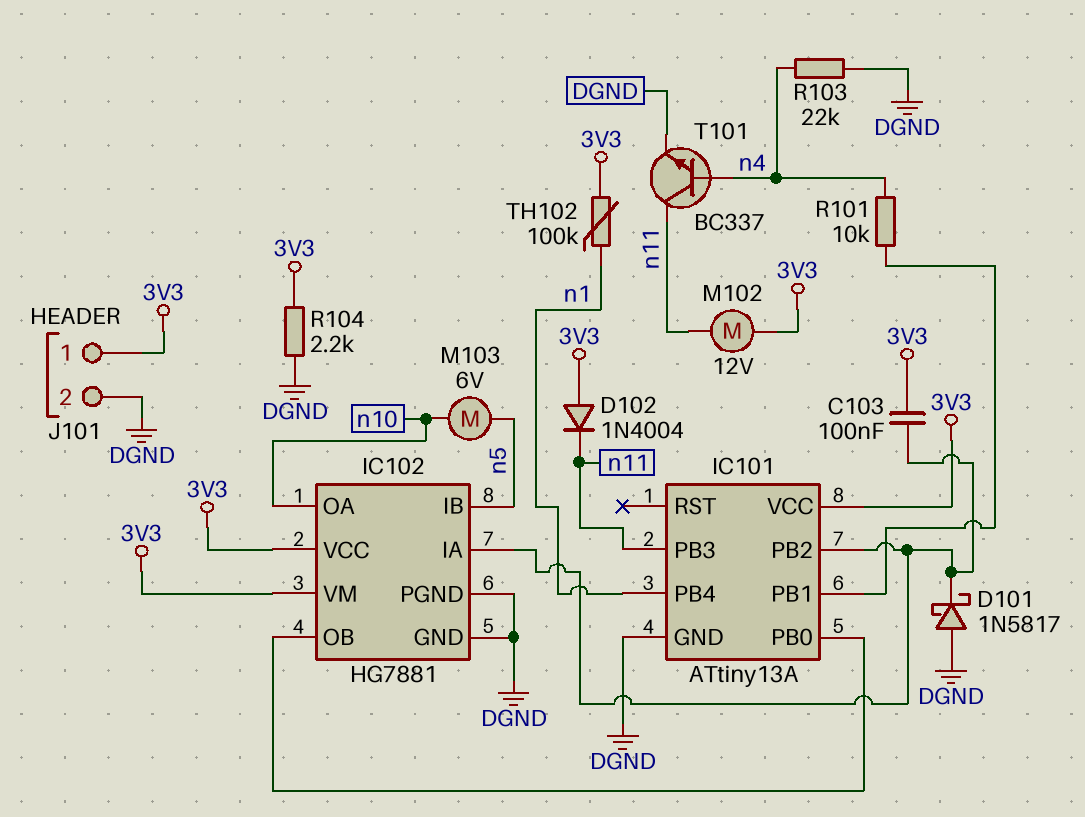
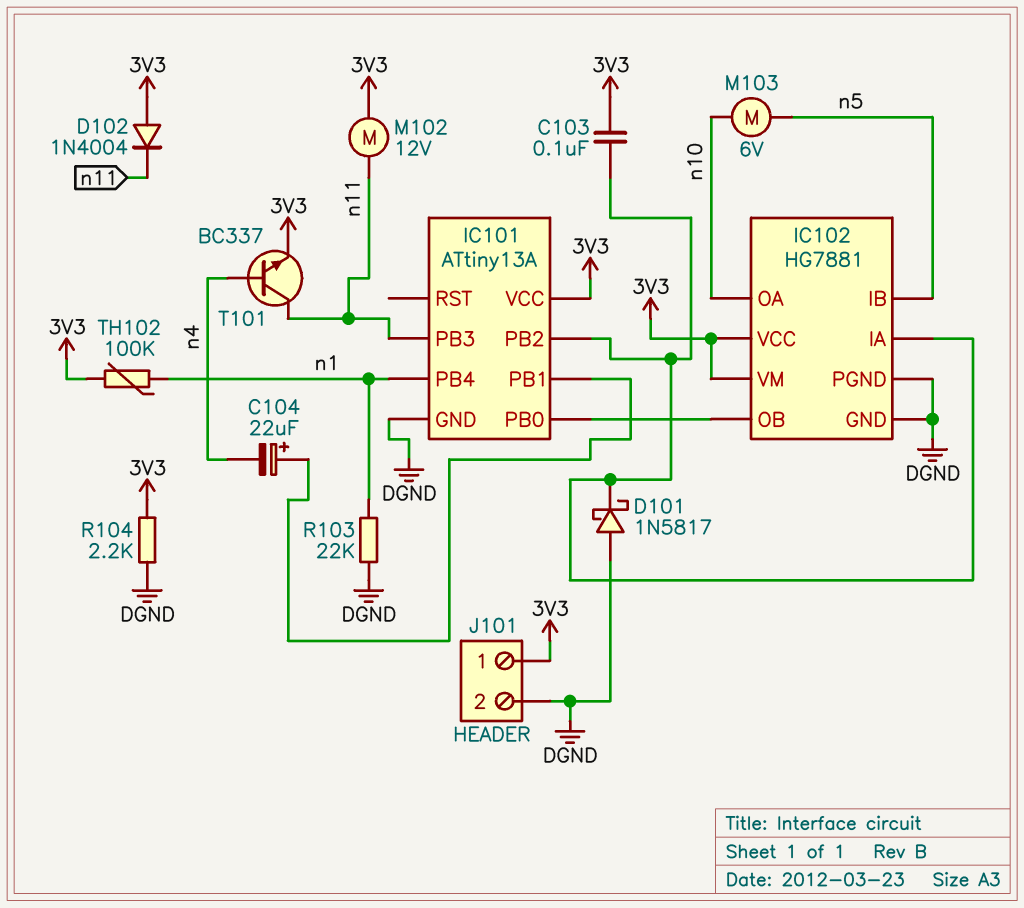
C104: none -> 22uF (plus IC101/PB1, minus n4)
R101: 10k (IC101/PB1, n4) -> none
R103: 22k (DGND, n4) -> 22k (DGND, n1)
T101: NPN BC337 (B n4, C n11, E DGND) -> NPN BC337 (B n4, C n11, E 3V3)

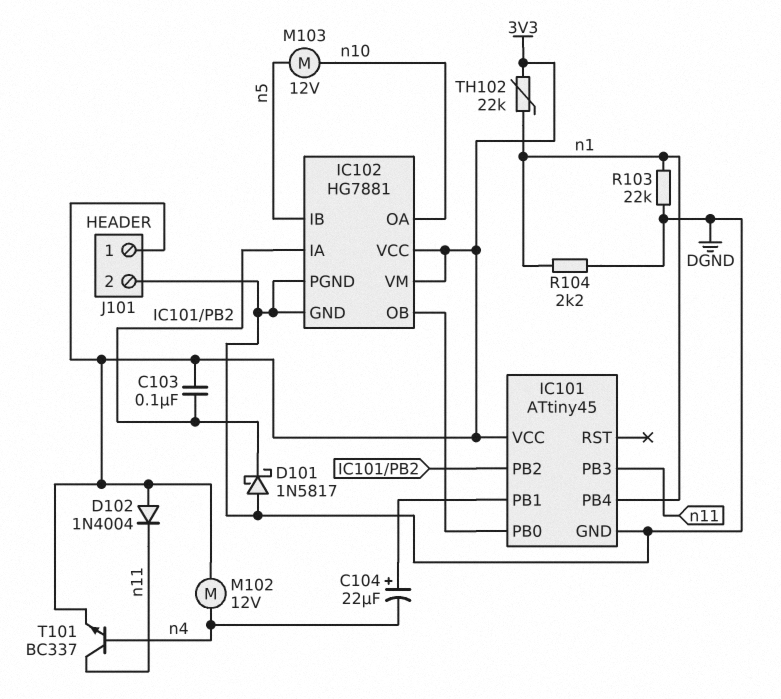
IC101: ATtiny13A -> ATtiny45
M102: motor 12V (3V3, n11) -> motor 12V (3V3, n4)
M103: motor 6V (n5, n10) -> motor 12V (n5, n10)
R104: 2.2k (3V3, DGND) -> 2.2k (DGND, n1)
TH102: 100k (3V3, n1) -> 22k (3V3, n1)

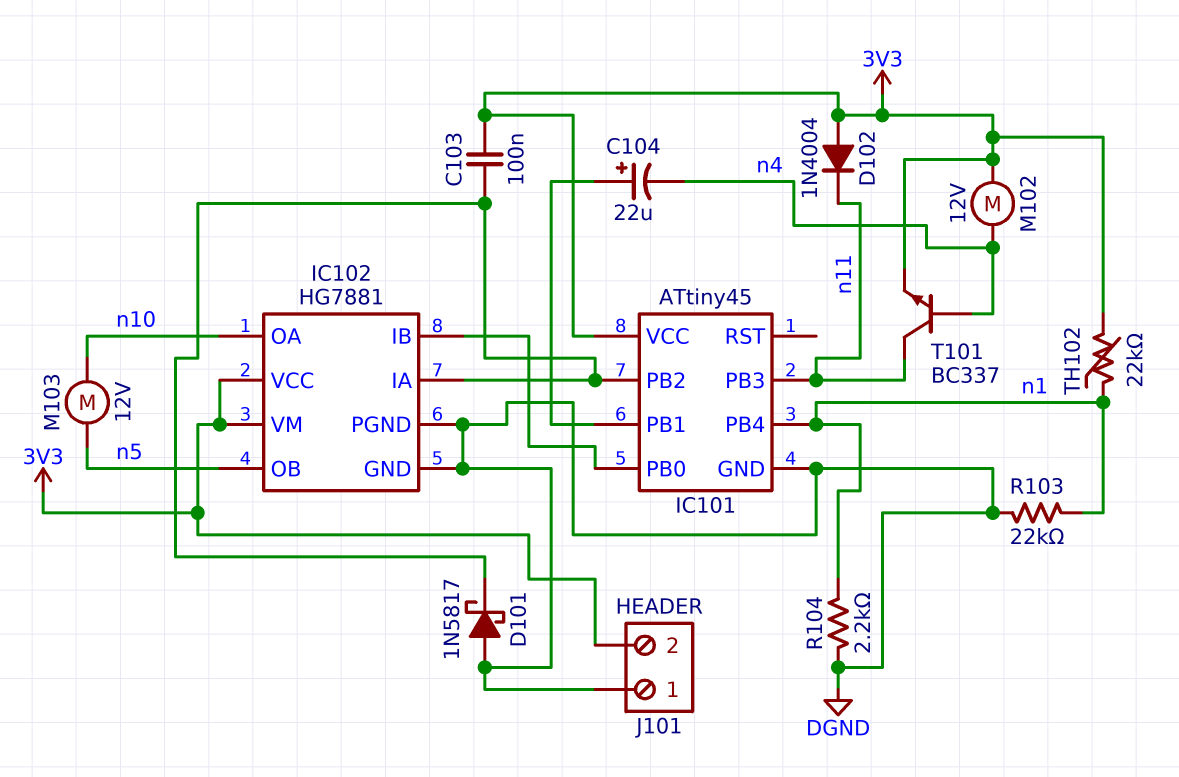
IC102 pin IB: n5 -> IC101/PB0
IC102 pin OB: IC101/PB0 -> n5
J101 pin 1: 3V3 -> DGND
J101 pin 2: DGND -> 3V3

